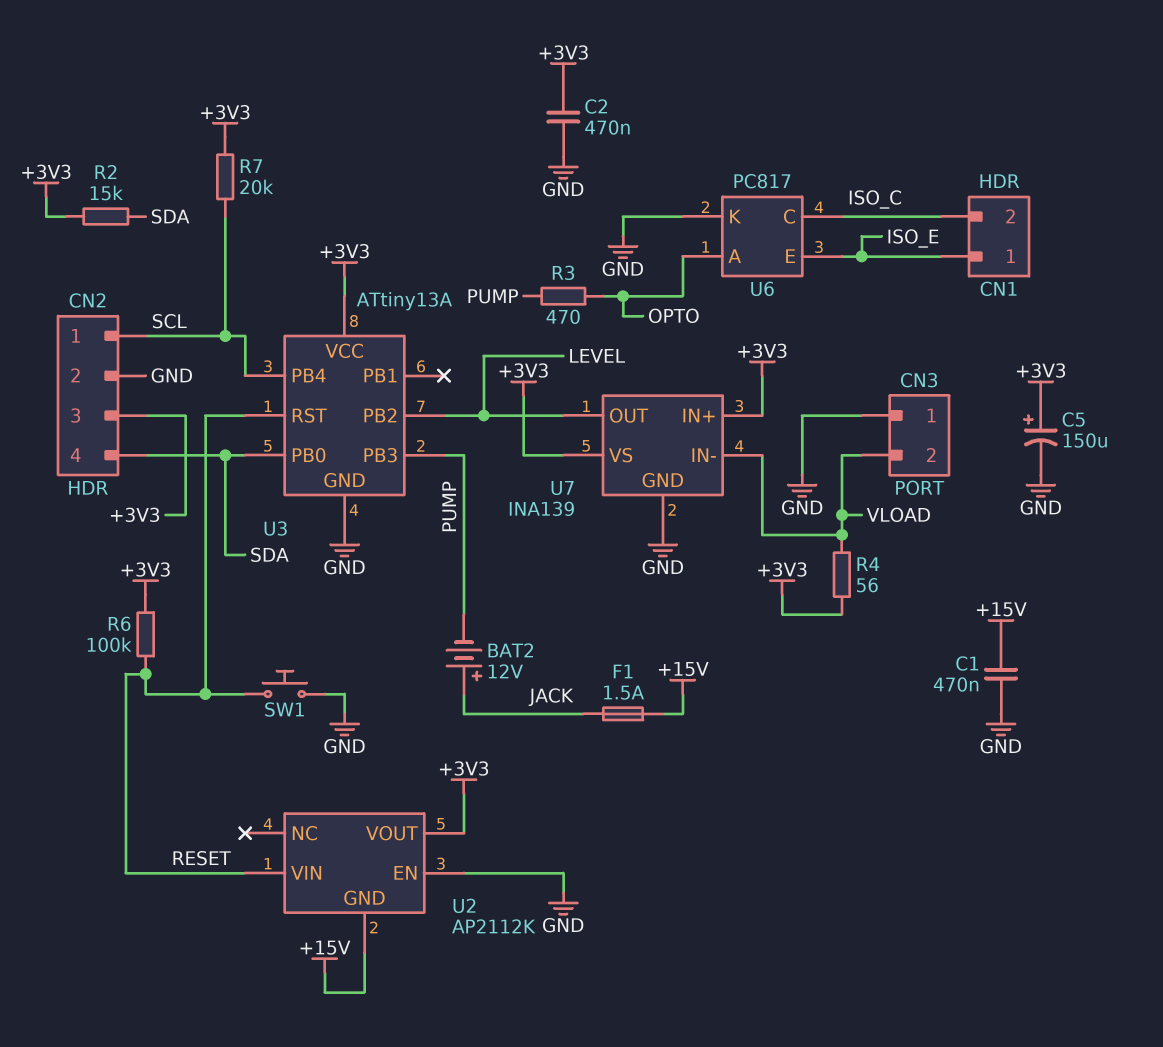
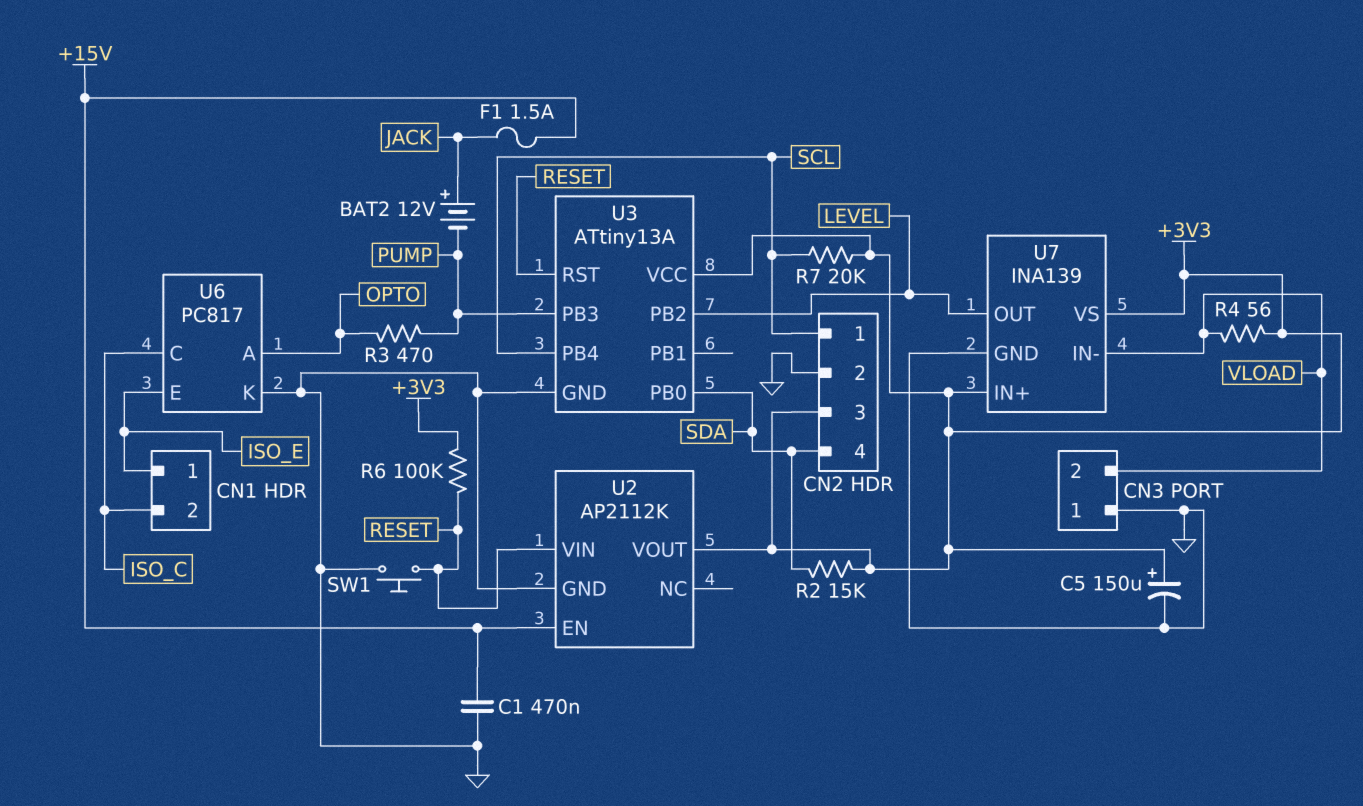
C2: 470nF (+3V3, GND) -> none
U2 pin EN: GND -> +15V
U2 pin GND: +15V -> GND

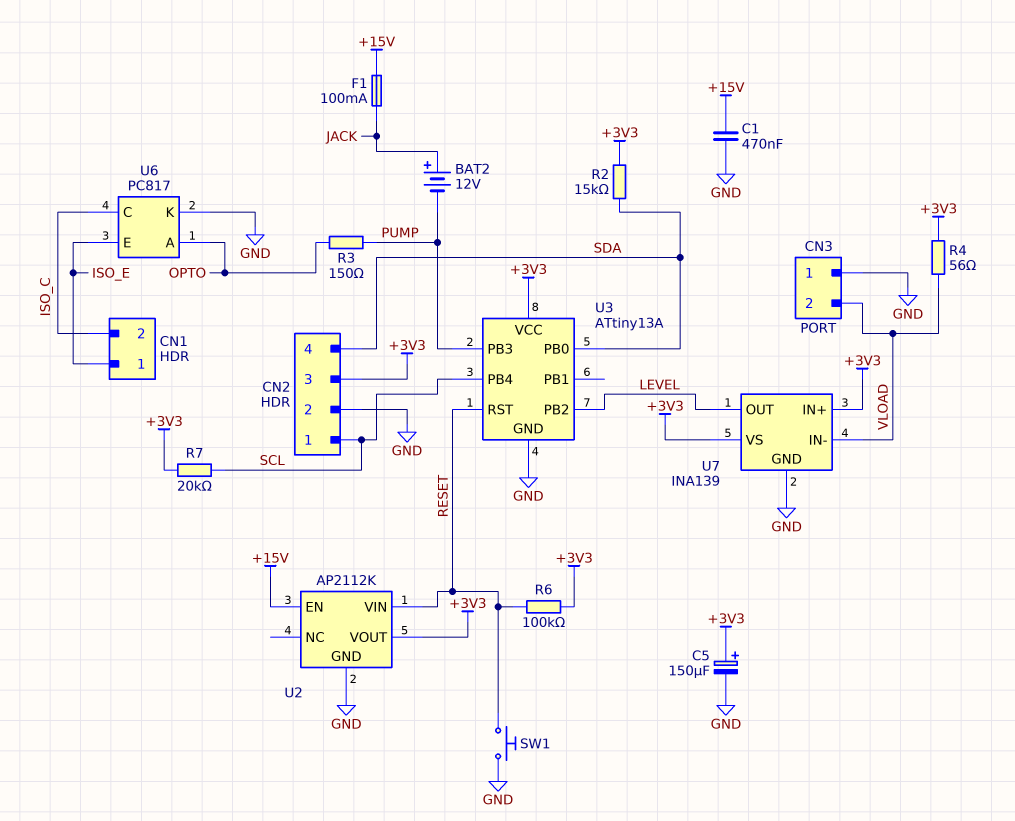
F1: 1.5A (+15V, JACK) -> 100mA (+15V, JACK)
R3: 470 (OPTO, PUMP) -> 150 (OPTO, PUMP)

